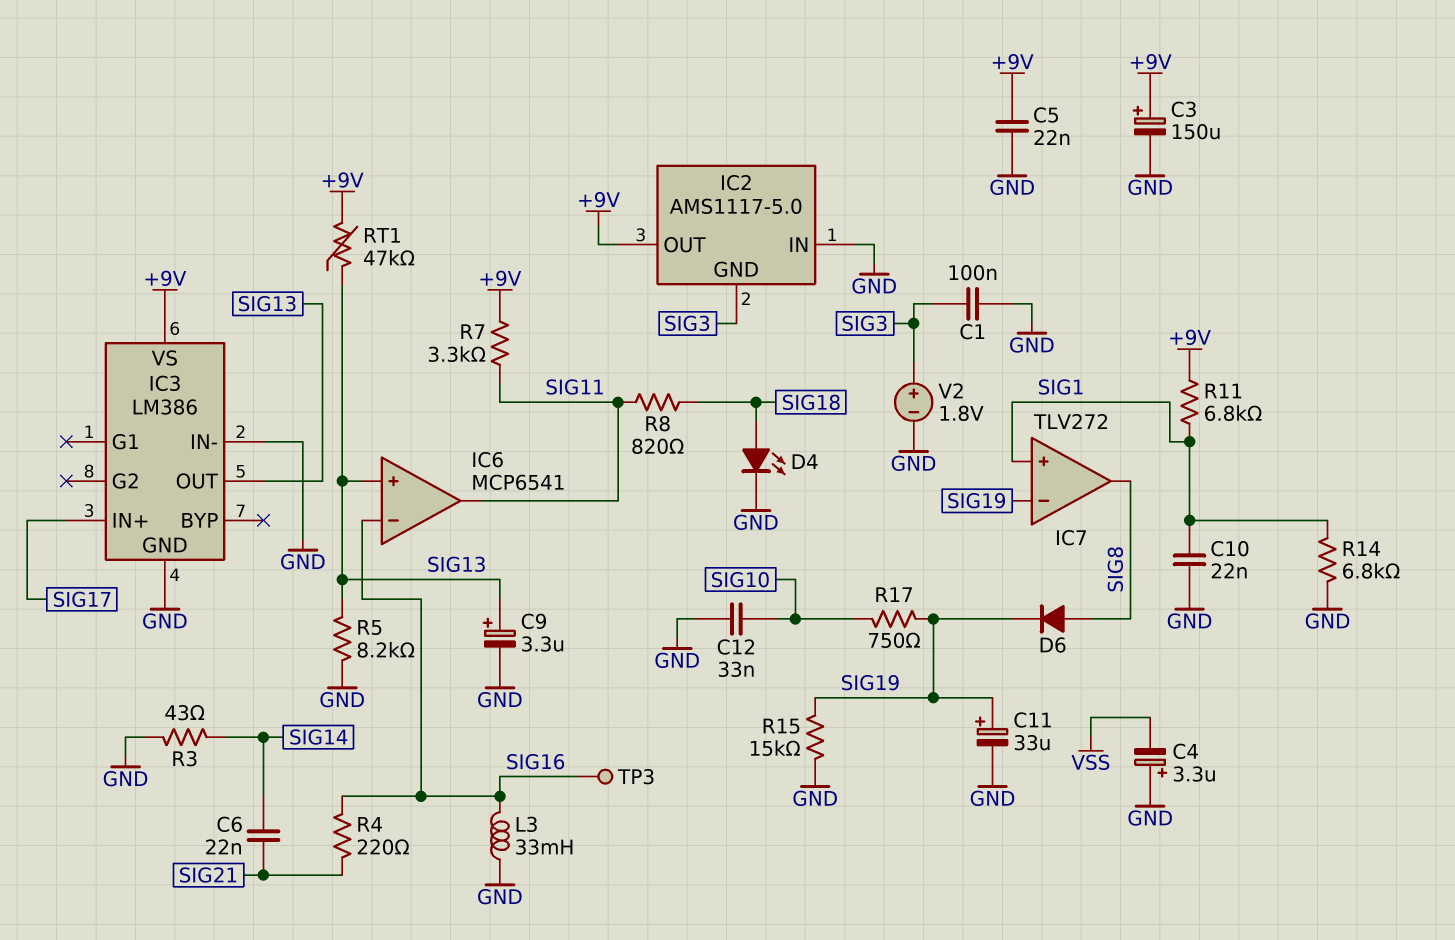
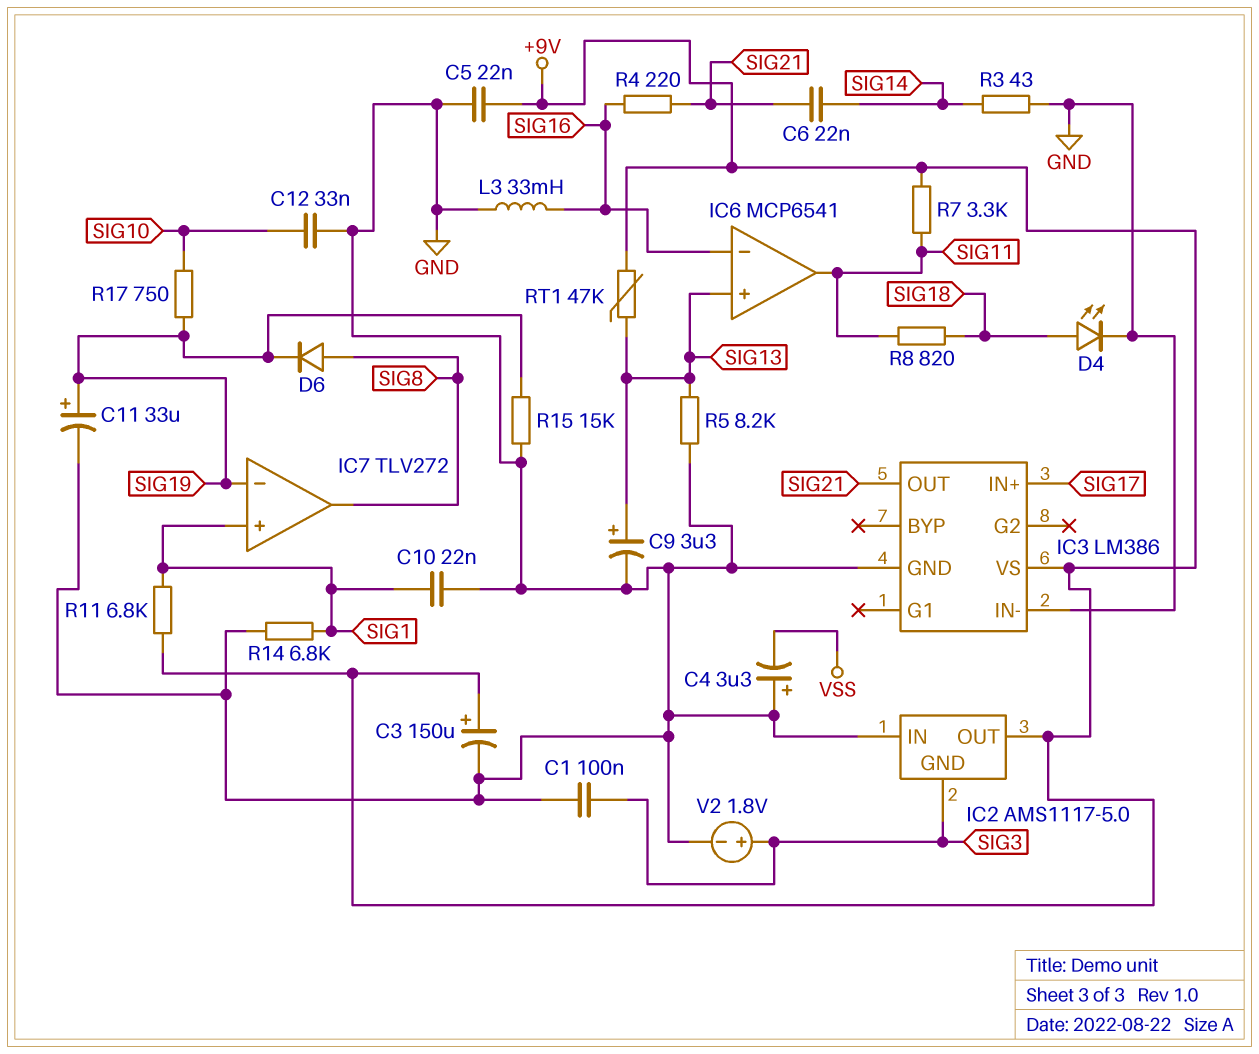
IC3 pin OUT: SIG13 -> SIG21
TP3: test point (SIG16) -> none

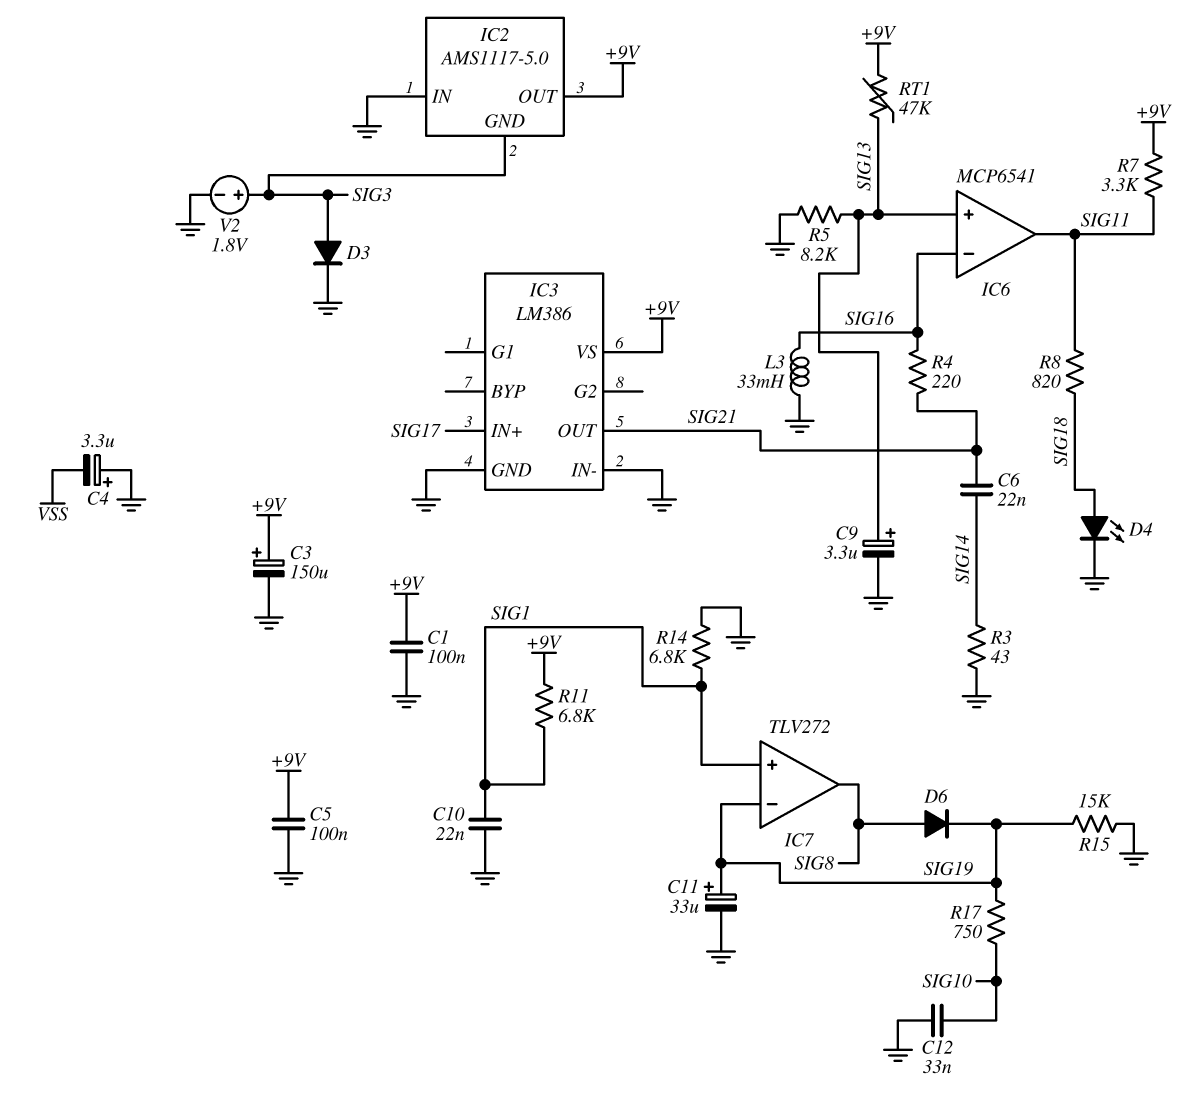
C1: 100nF (GND, SIG3) -> 100nF (+9V, GND)
C5: 22nF (+9V, GND) -> 100nF (+9V, GND)
D3: none -> diode (A SIG3, K GND)

